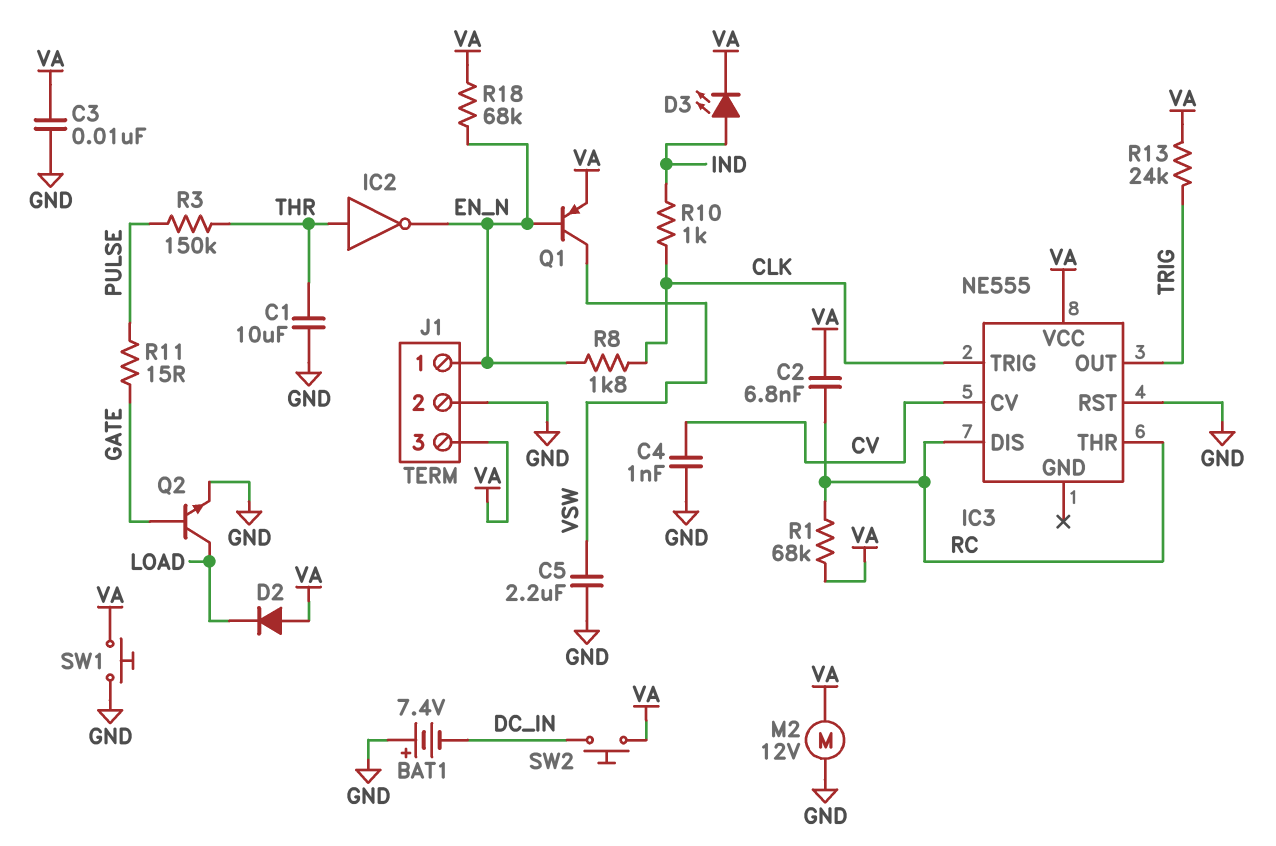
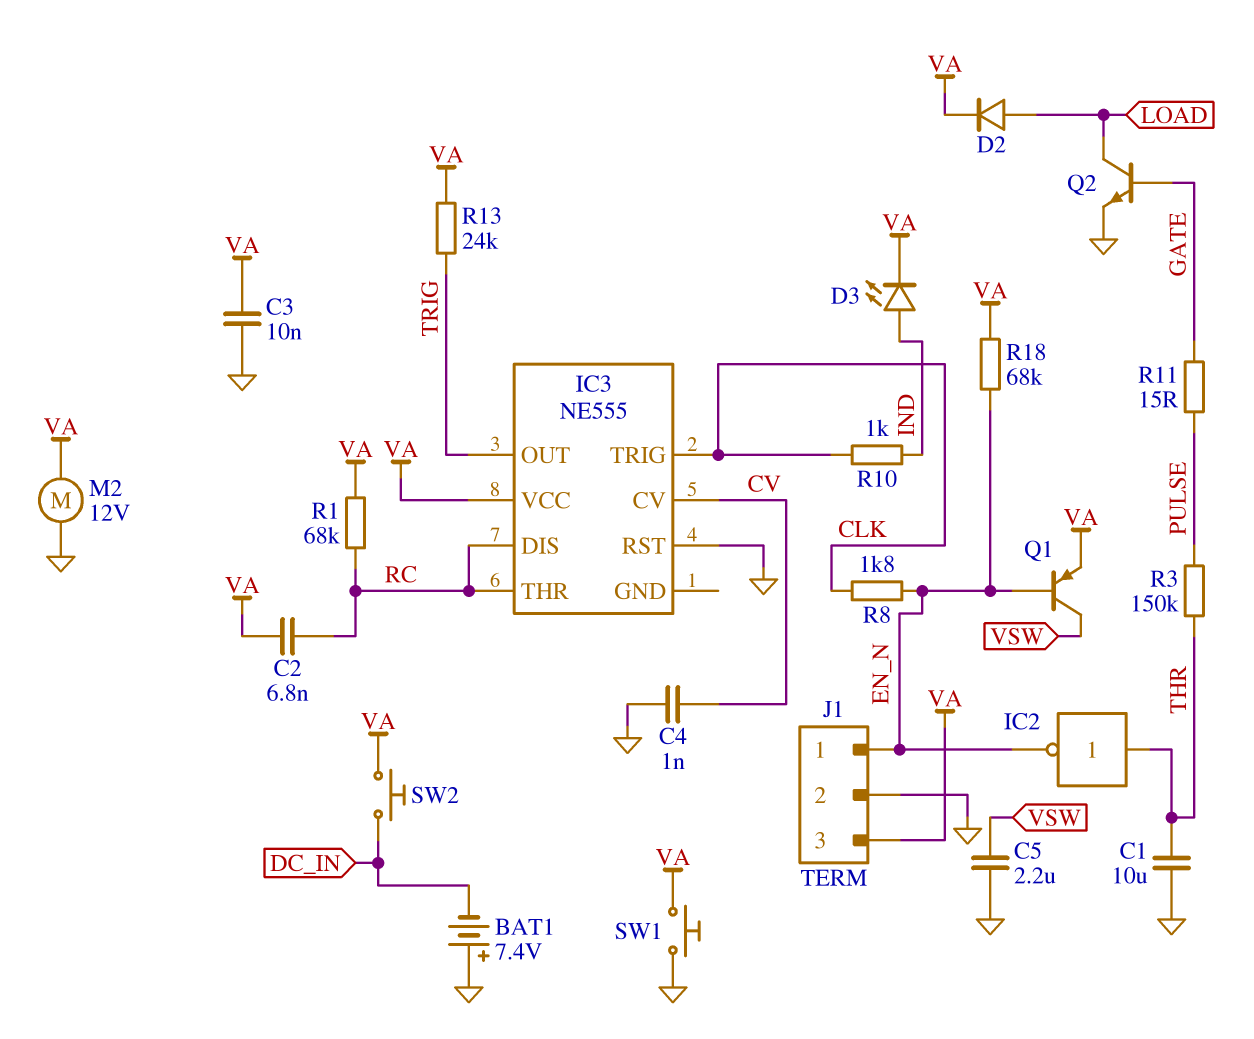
D2: diode (A VA, K LOAD) -> diode (A LOAD, K VA)

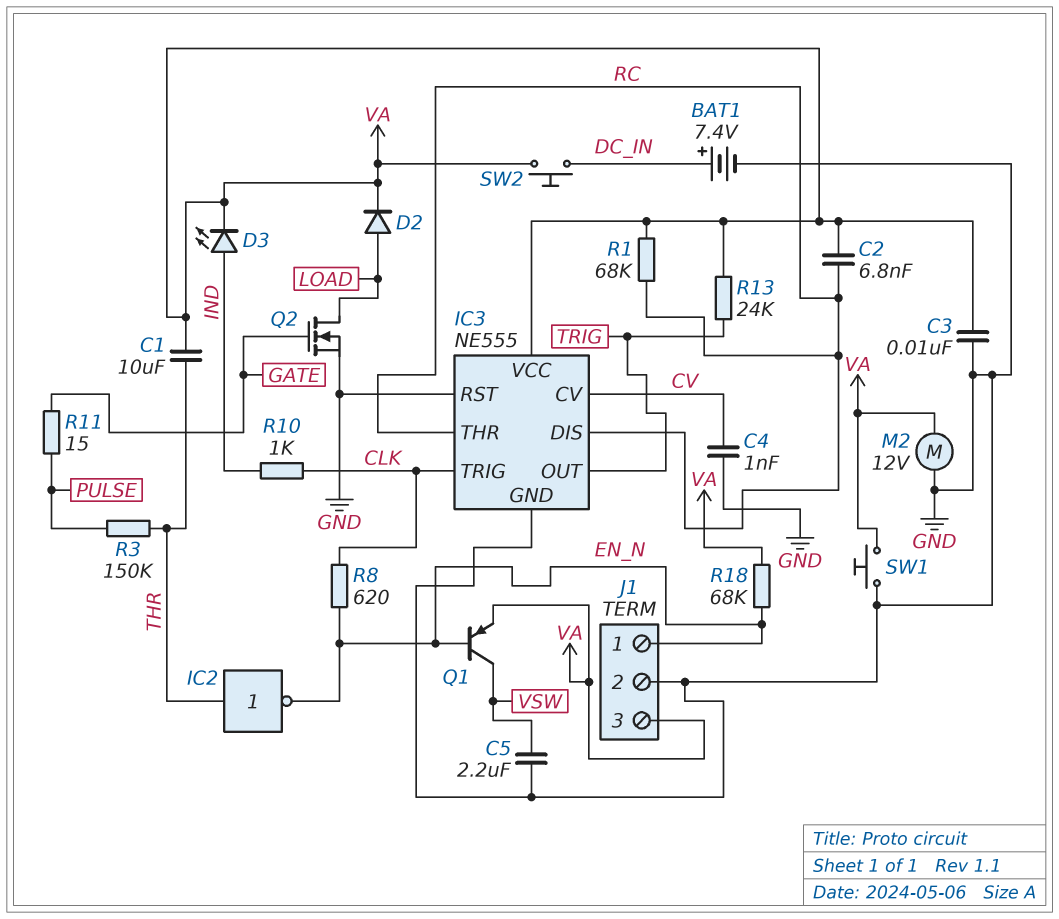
BAT1: 7.4V (plus GND, minus DC_IN) -> 7.4V (plus DC_IN, minus GND)
C1: 10uF (GND, THR) -> 10uF (THR, VA)
IC3 pin GND: none -> GND
Q2: NPN (B GATE, C LOAD, E GND) -> NMOS (G GATE, D LOAD, S GND)
R8: 1.8k (CLK, EN_N) -> 620 (CLK, EN_N)

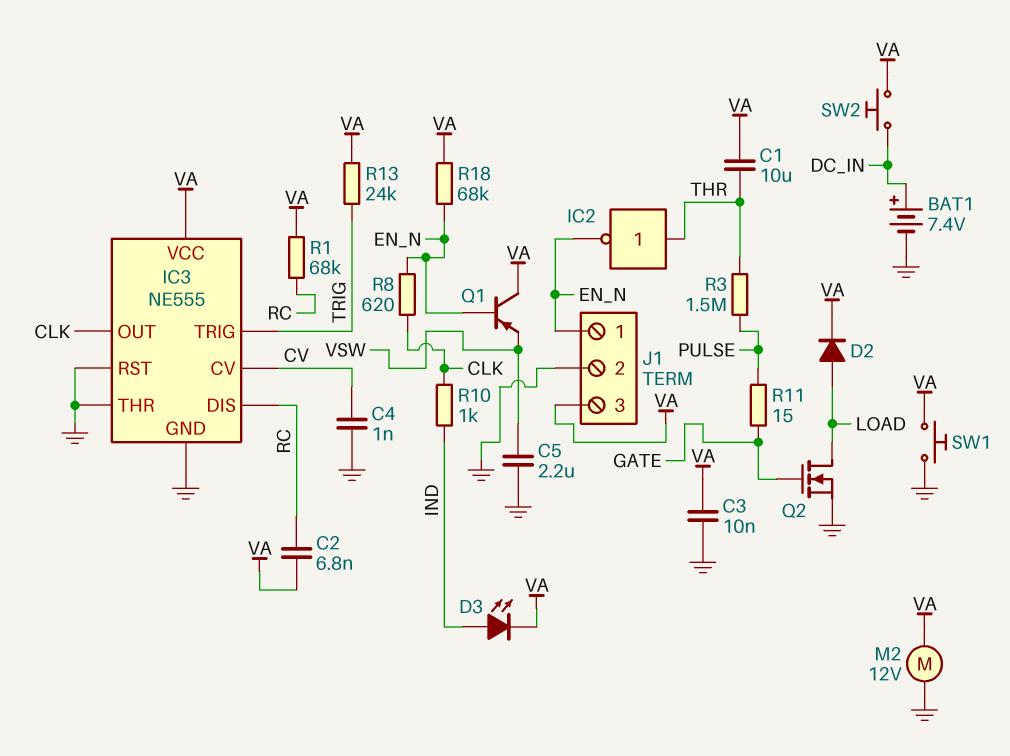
IC3 pin OUT: TRIG -> CLK
IC3 pin THR: RC -> GND
IC3 pin TRIG: CLK -> TRIG
Q1: PNP (B EN_N, C VSW, E VA) -> PNP (B EN_N, C VA, E VSW)
R3: 150k (PULSE, THR) -> 1.5M (PULSE, THR)

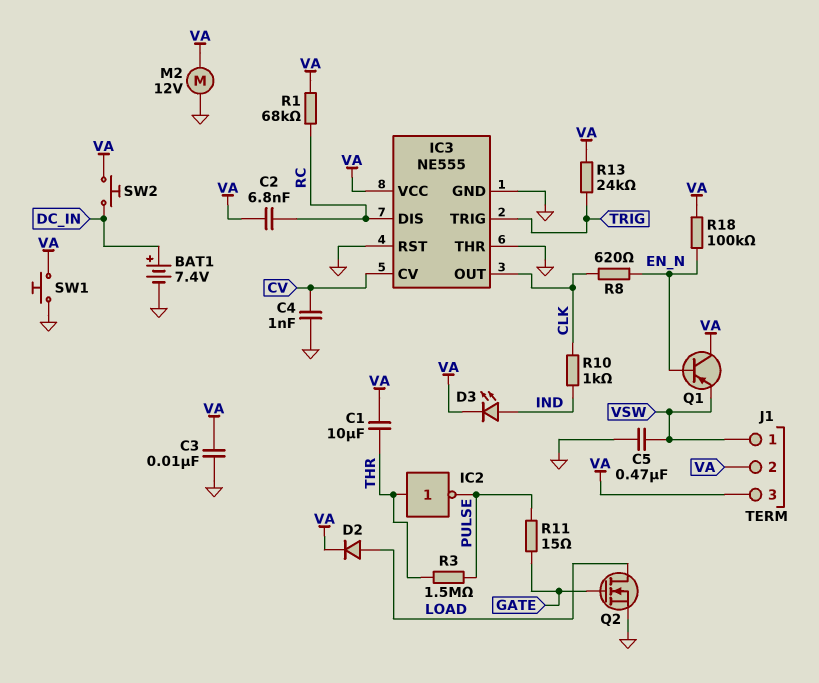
C5: 2.2uF (GND, VSW) -> 470nF (GND, VSW)
IC2: NOT (in THR, out EN_N) -> NOT (in THR, out PULSE)
J1 pin 1: EN_N -> VSW
J1 pin 2: GND -> VA
R18: 68k (EN_N, VA) -> 100k (EN_N, VA)

